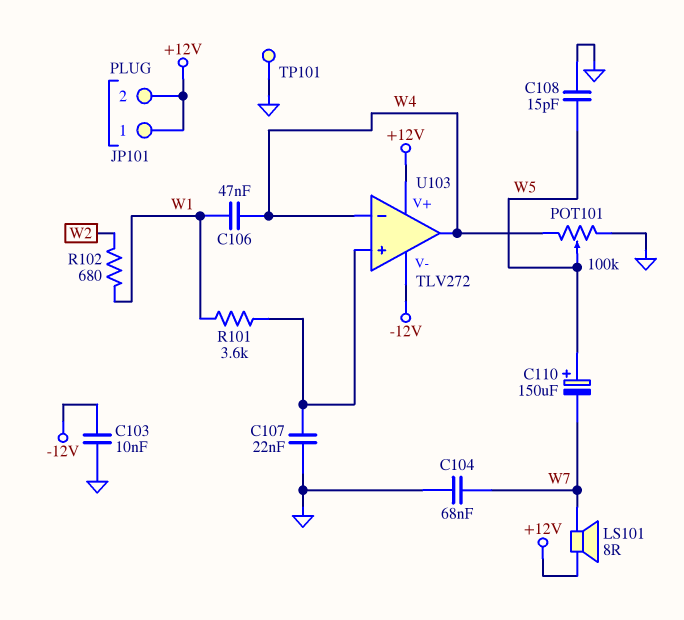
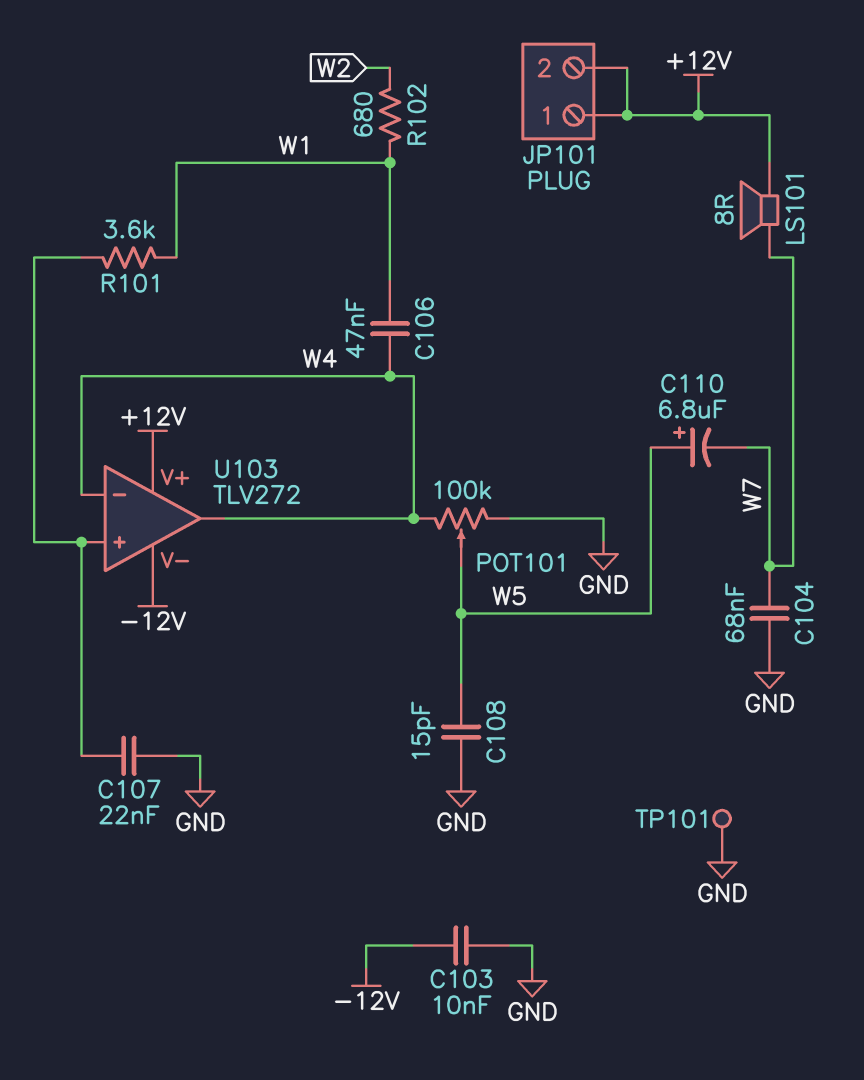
C110: 150uF (plus W5, minus W7) -> 6.8uF (plus W5, minus W7)

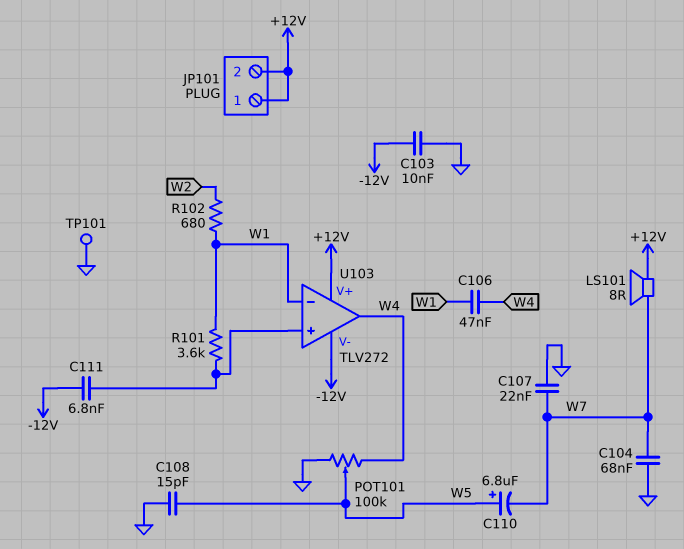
C107: 22nF (GND, U103/in+) -> 22nF (GND, W7)
C111: none -> 6.8nF (-12V, U103/in+)
U103 pin in-: W4 -> W1

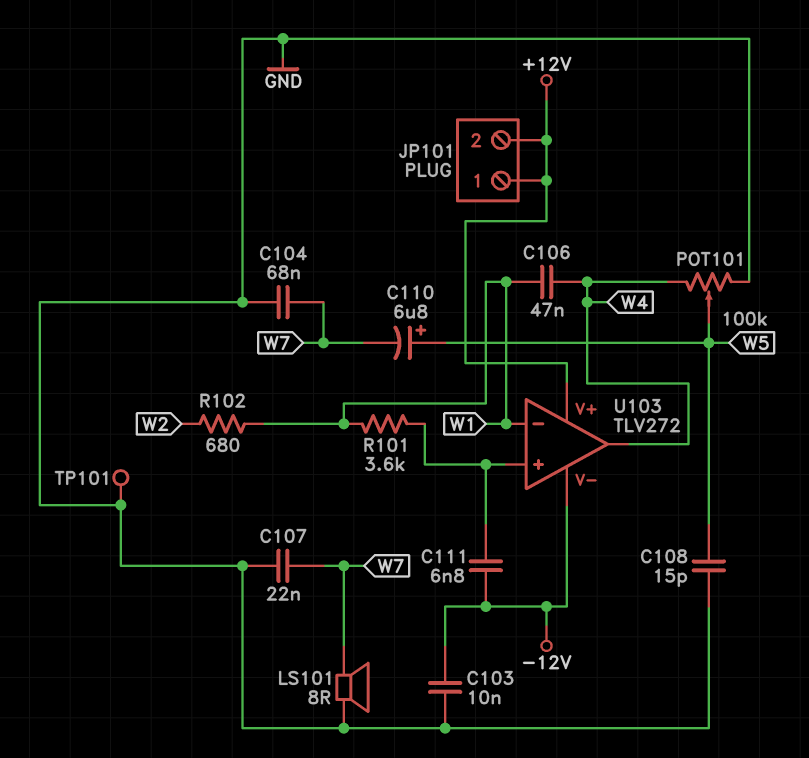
LS101: speaker 8R (+12V, W7) -> speaker 8R (GND, W7)

